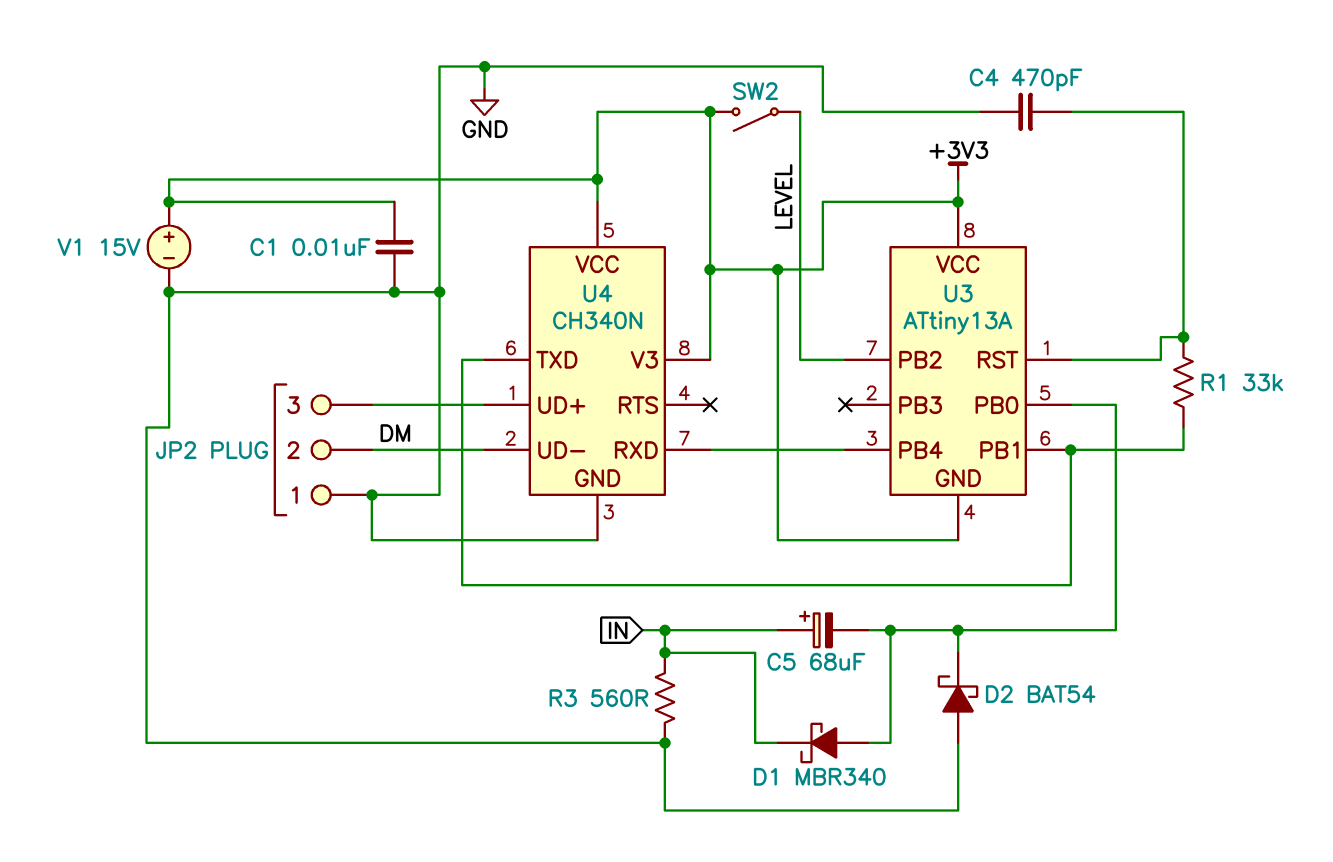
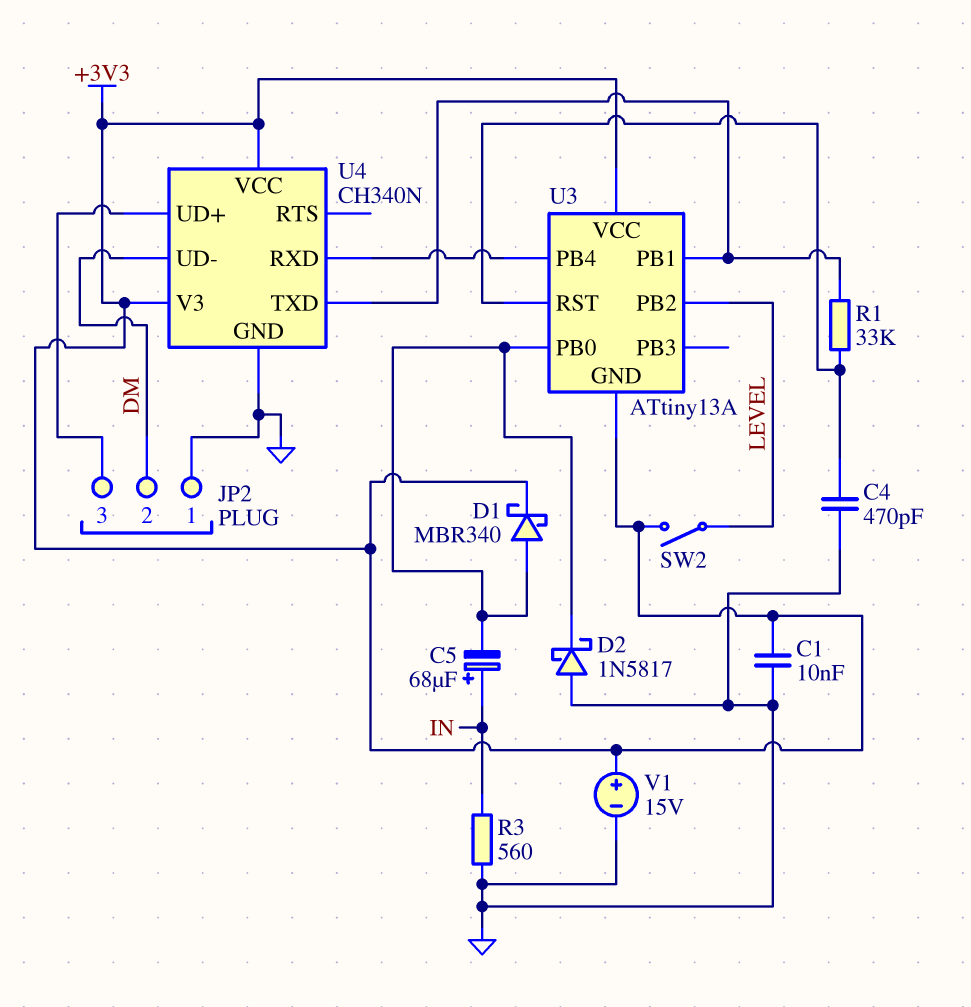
D1: schottky MBR340 (A U3/PB0, K IN) -> schottky MBR340 (A U3/PB0, K +3V3)
D2: schottky BAT54 (A GND, K U3/PB0) -> schottky 1N5817 (A GND, K U3/PB0)

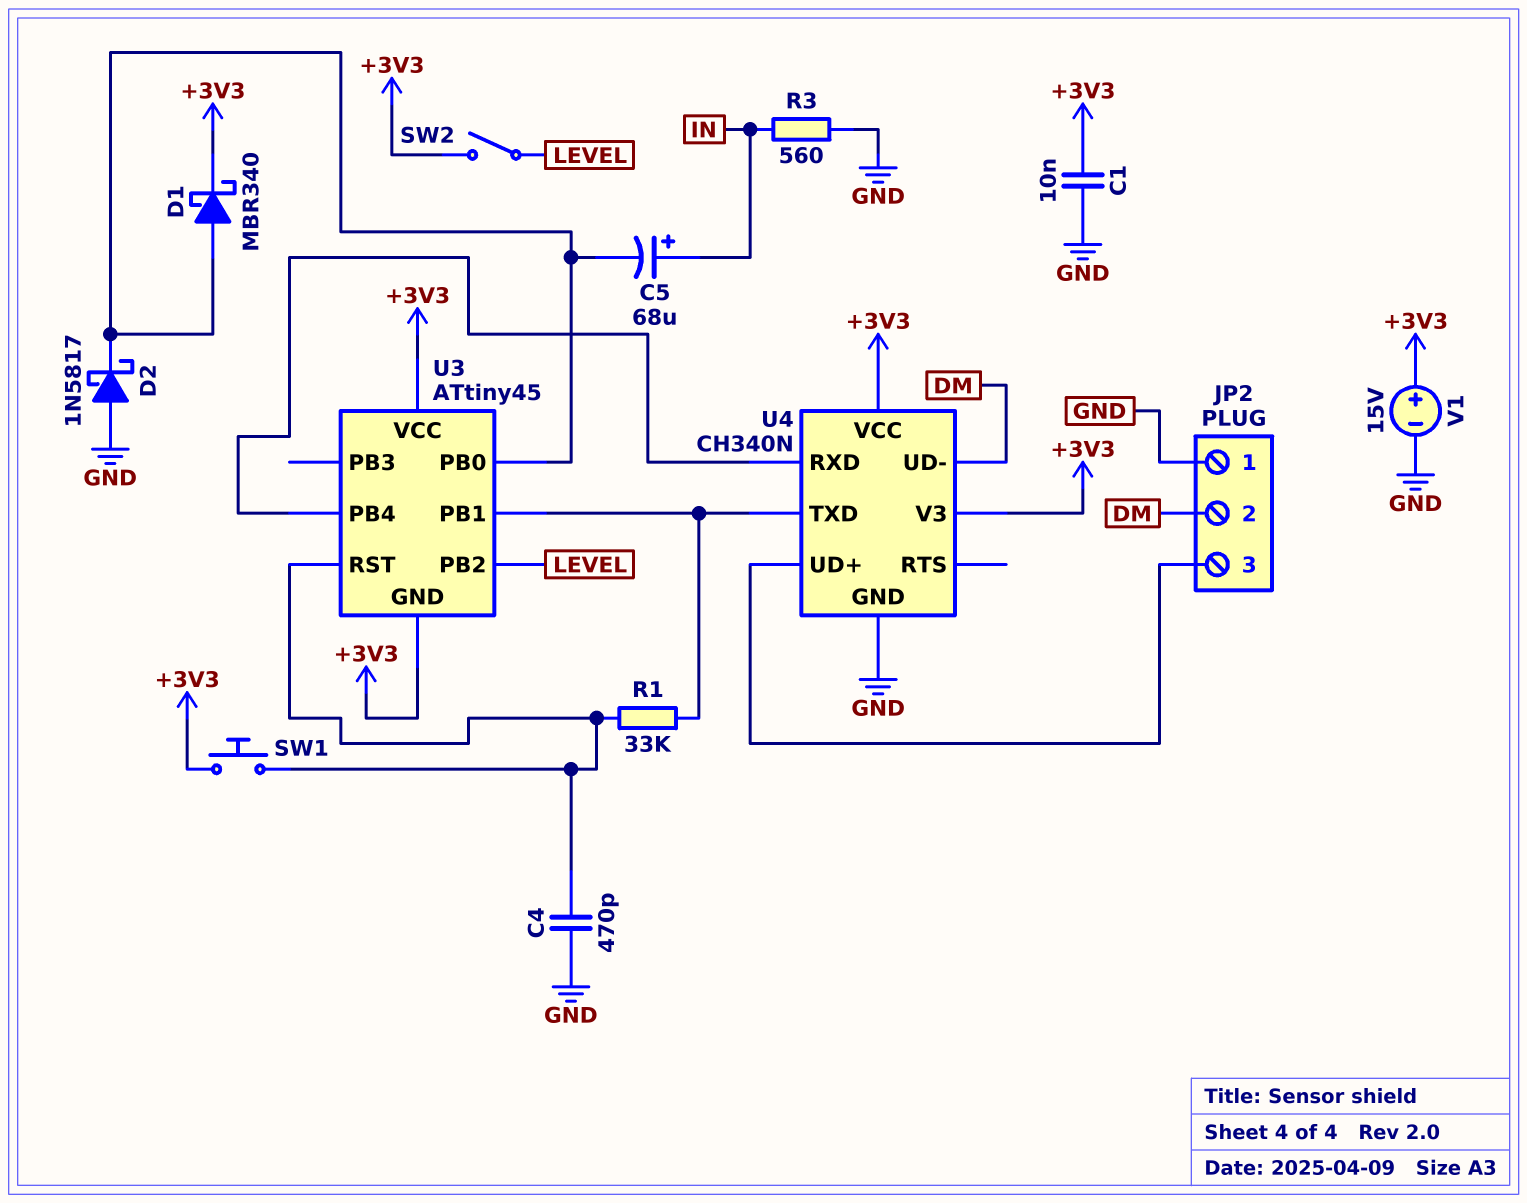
SW1: none -> button (+3V3, U3/RST)
U3: ATtiny13A -> ATtiny45

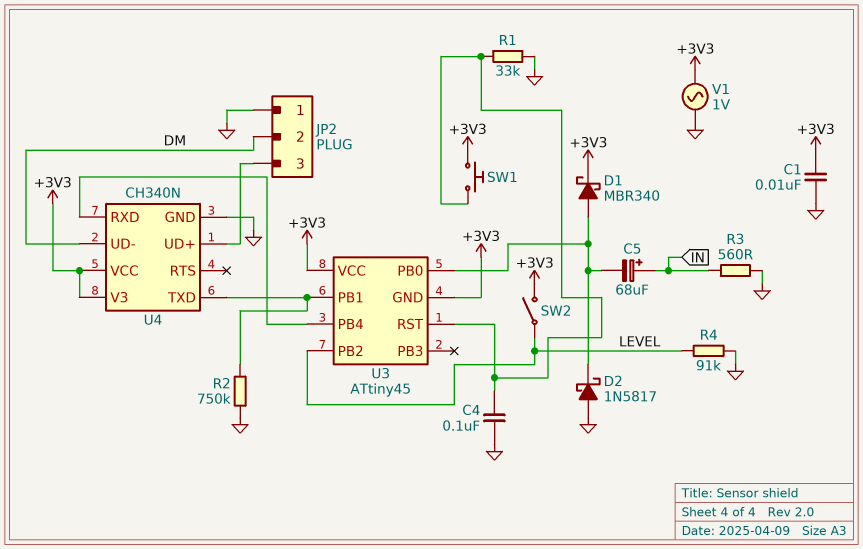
C4: 470pF (GND, U3/RST) -> 100nF (GND, U3/RST)
R1: 33k (U3/PB1, U3/RST) -> 33k (GND, U3/RST)
R2: none -> 750k (GND, U3/PB1)
R4: none -> 91k (GND, LEVEL)
V1: 15V (plus +3V3, minus GND) -> AC 1V (+3V3, GND)

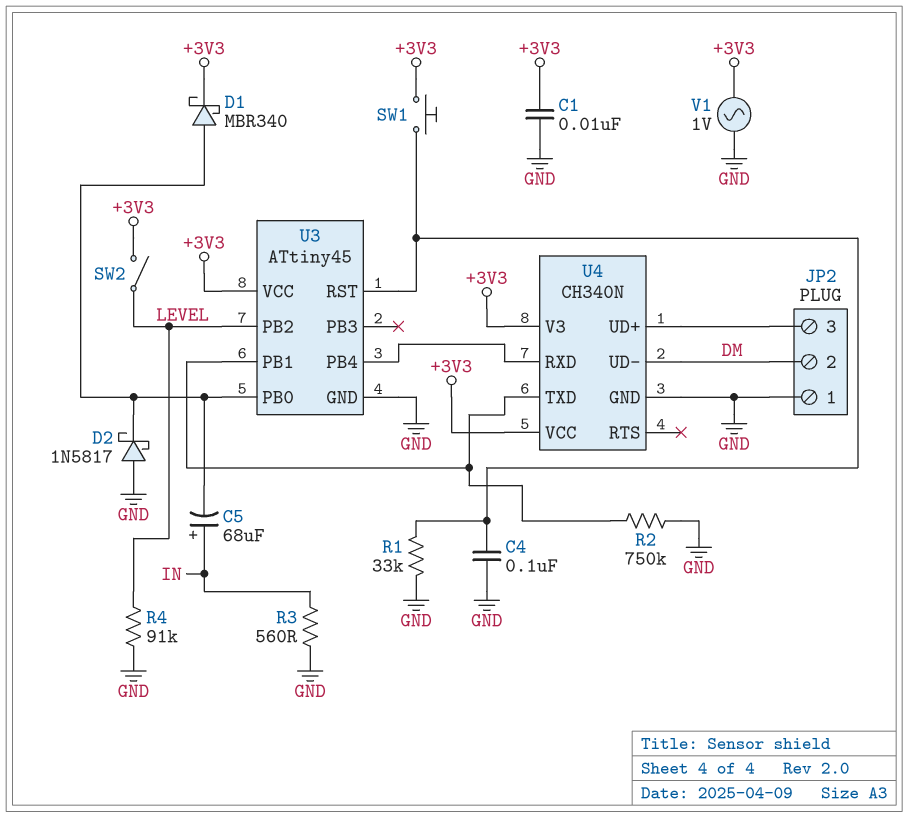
U3 pin GND: +3V3 -> GND

